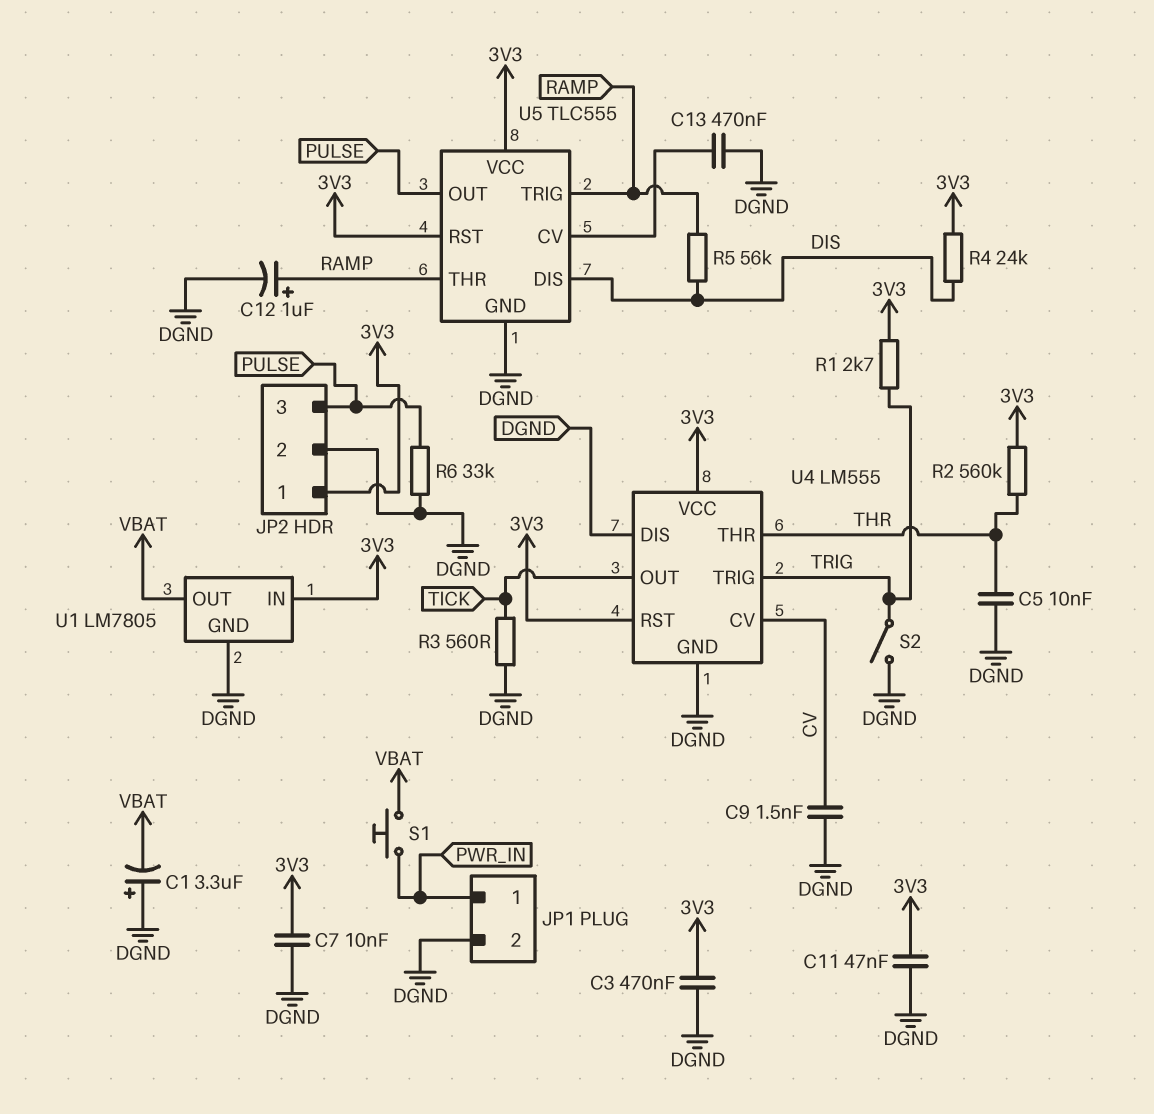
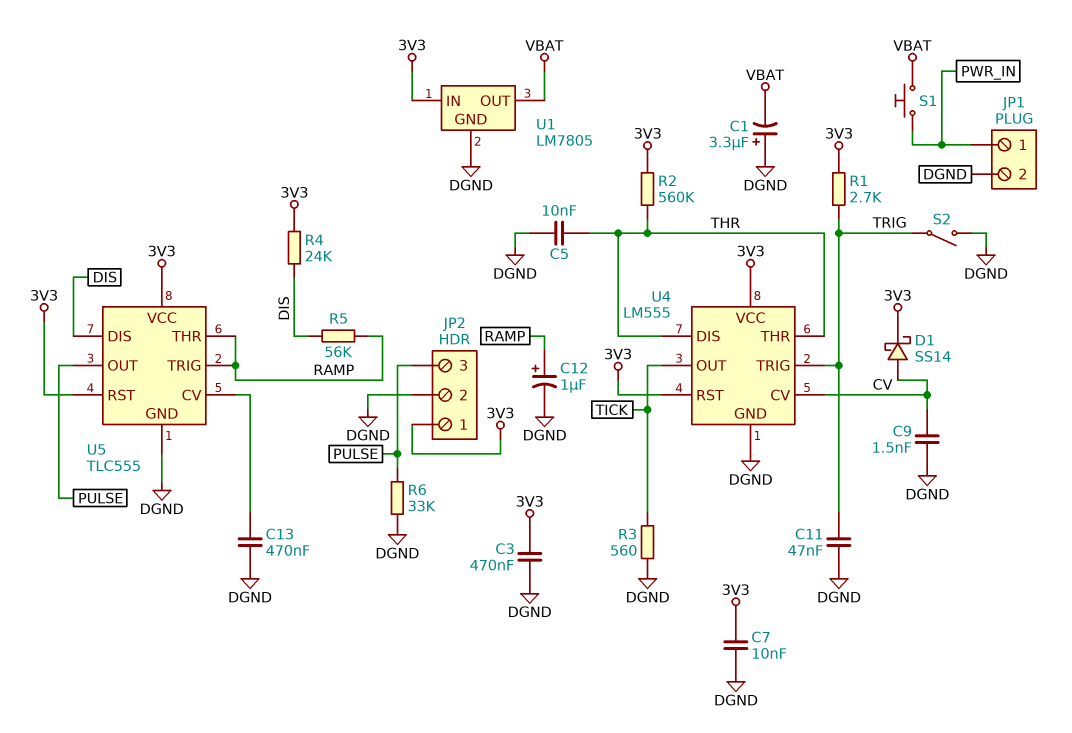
C11: 47nF (3V3, DGND) -> 47nF (DGND, TRIG)
D1: none -> schottky SS14 (A CV, K 3V3)
U4 pin DIS: DGND -> THR

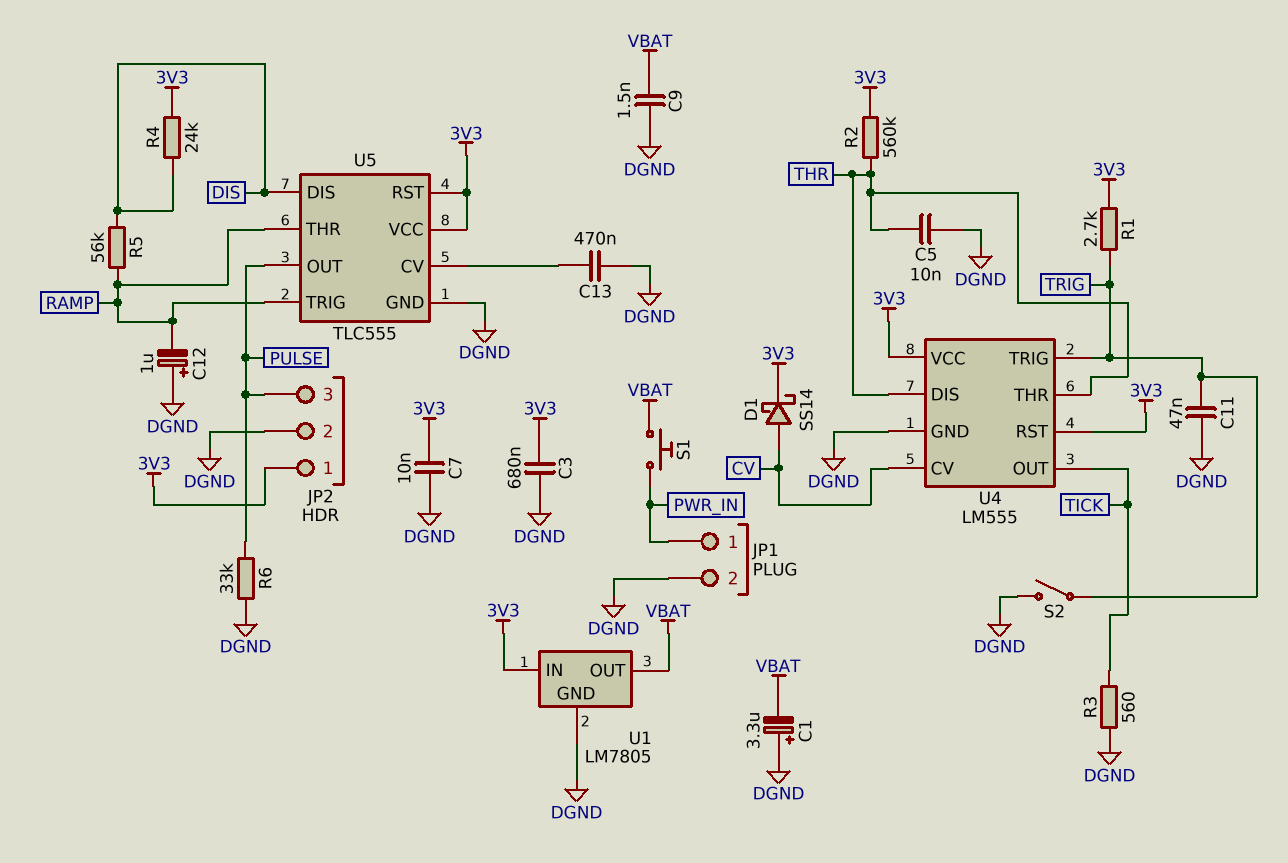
C3: 470nF (3V3, DGND) -> 680nF (3V3, DGND)
C9: 1.5nF (CV, DGND) -> 1.5nF (DGND, VBAT)
C12: 1uF (plus RAMP, minus DGND) -> 1uF (plus DGND, minus RAMP)

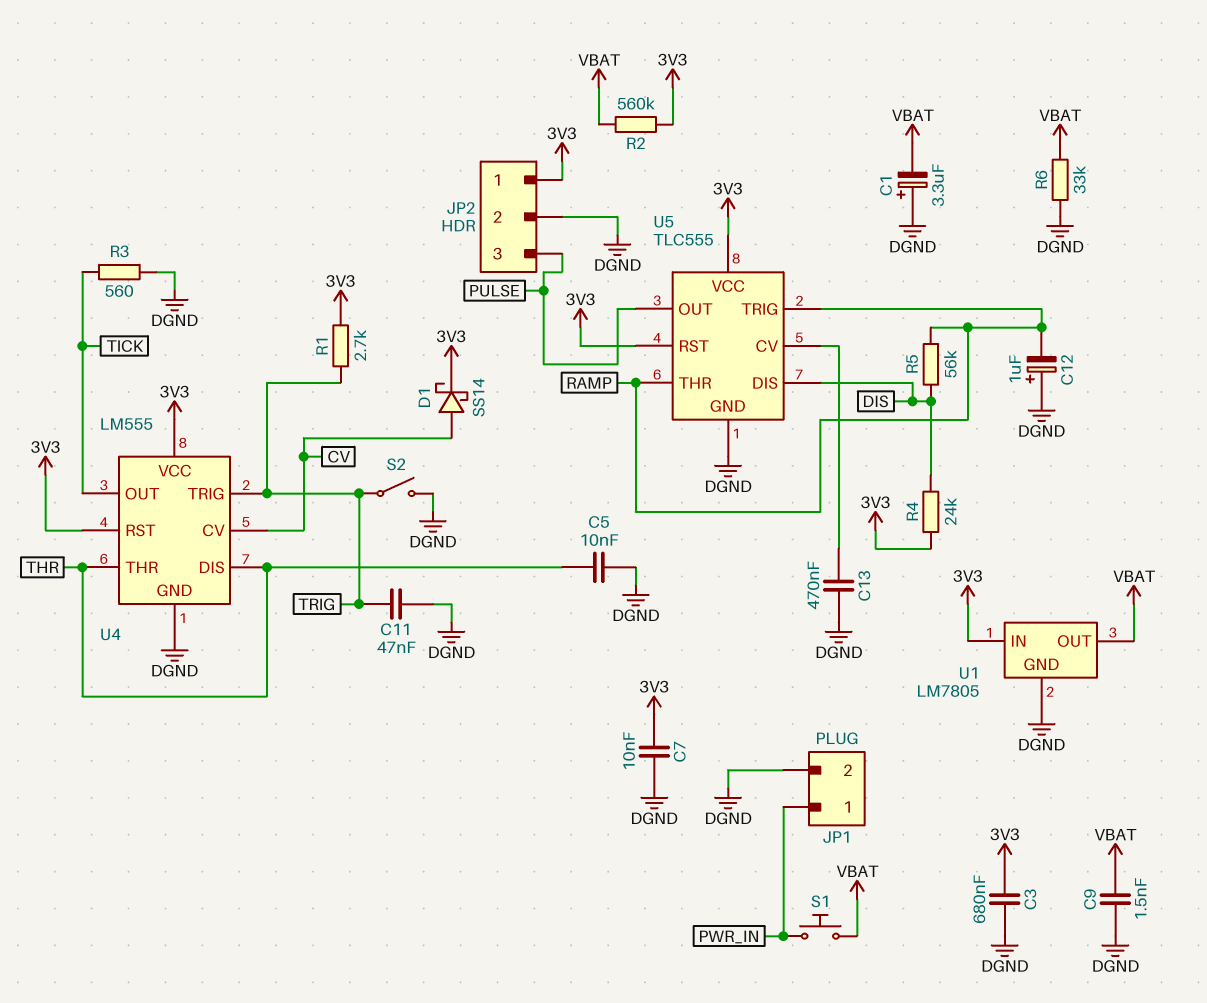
R2: 560k (3V3, THR) -> 560k (3V3, VBAT)
R6: 33k (DGND, PULSE) -> 33k (DGND, VBAT)

